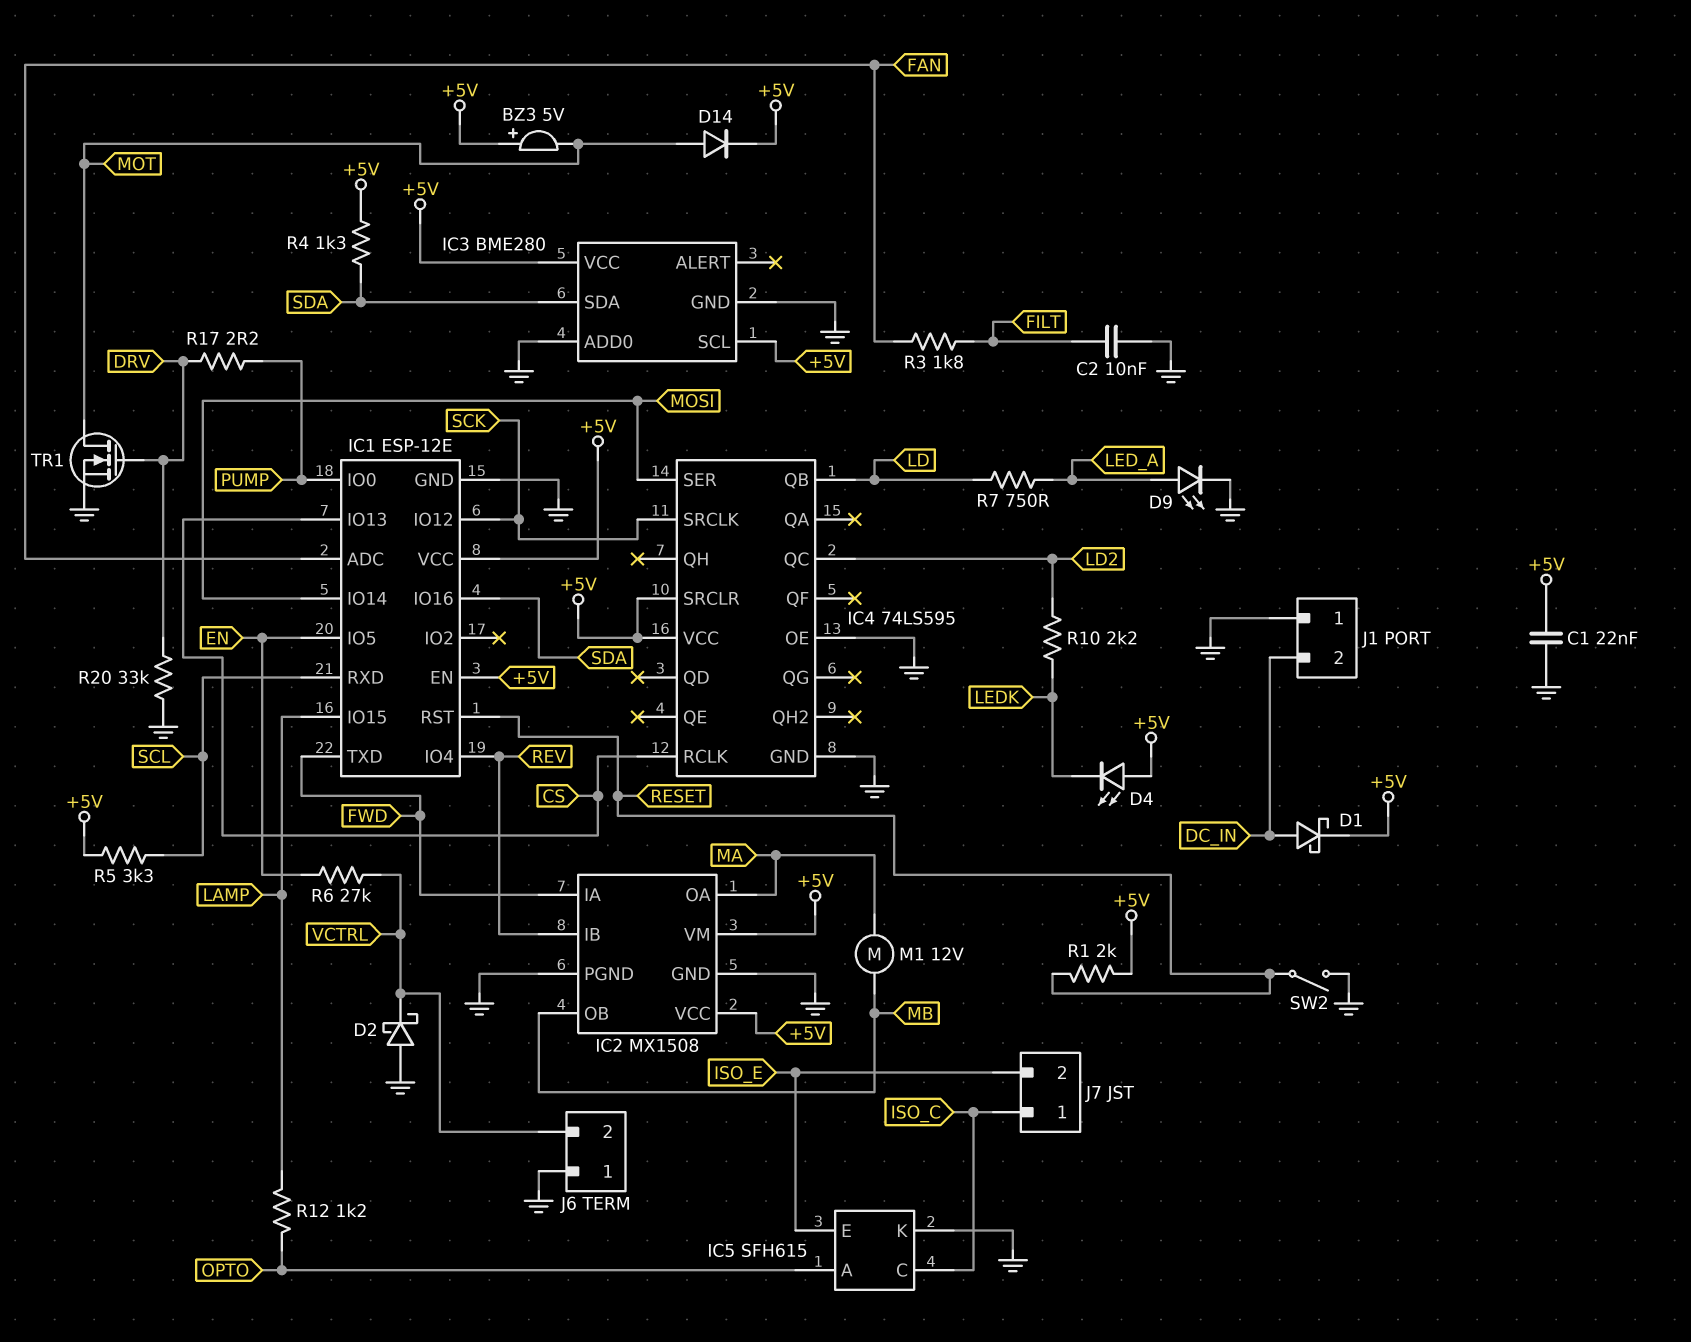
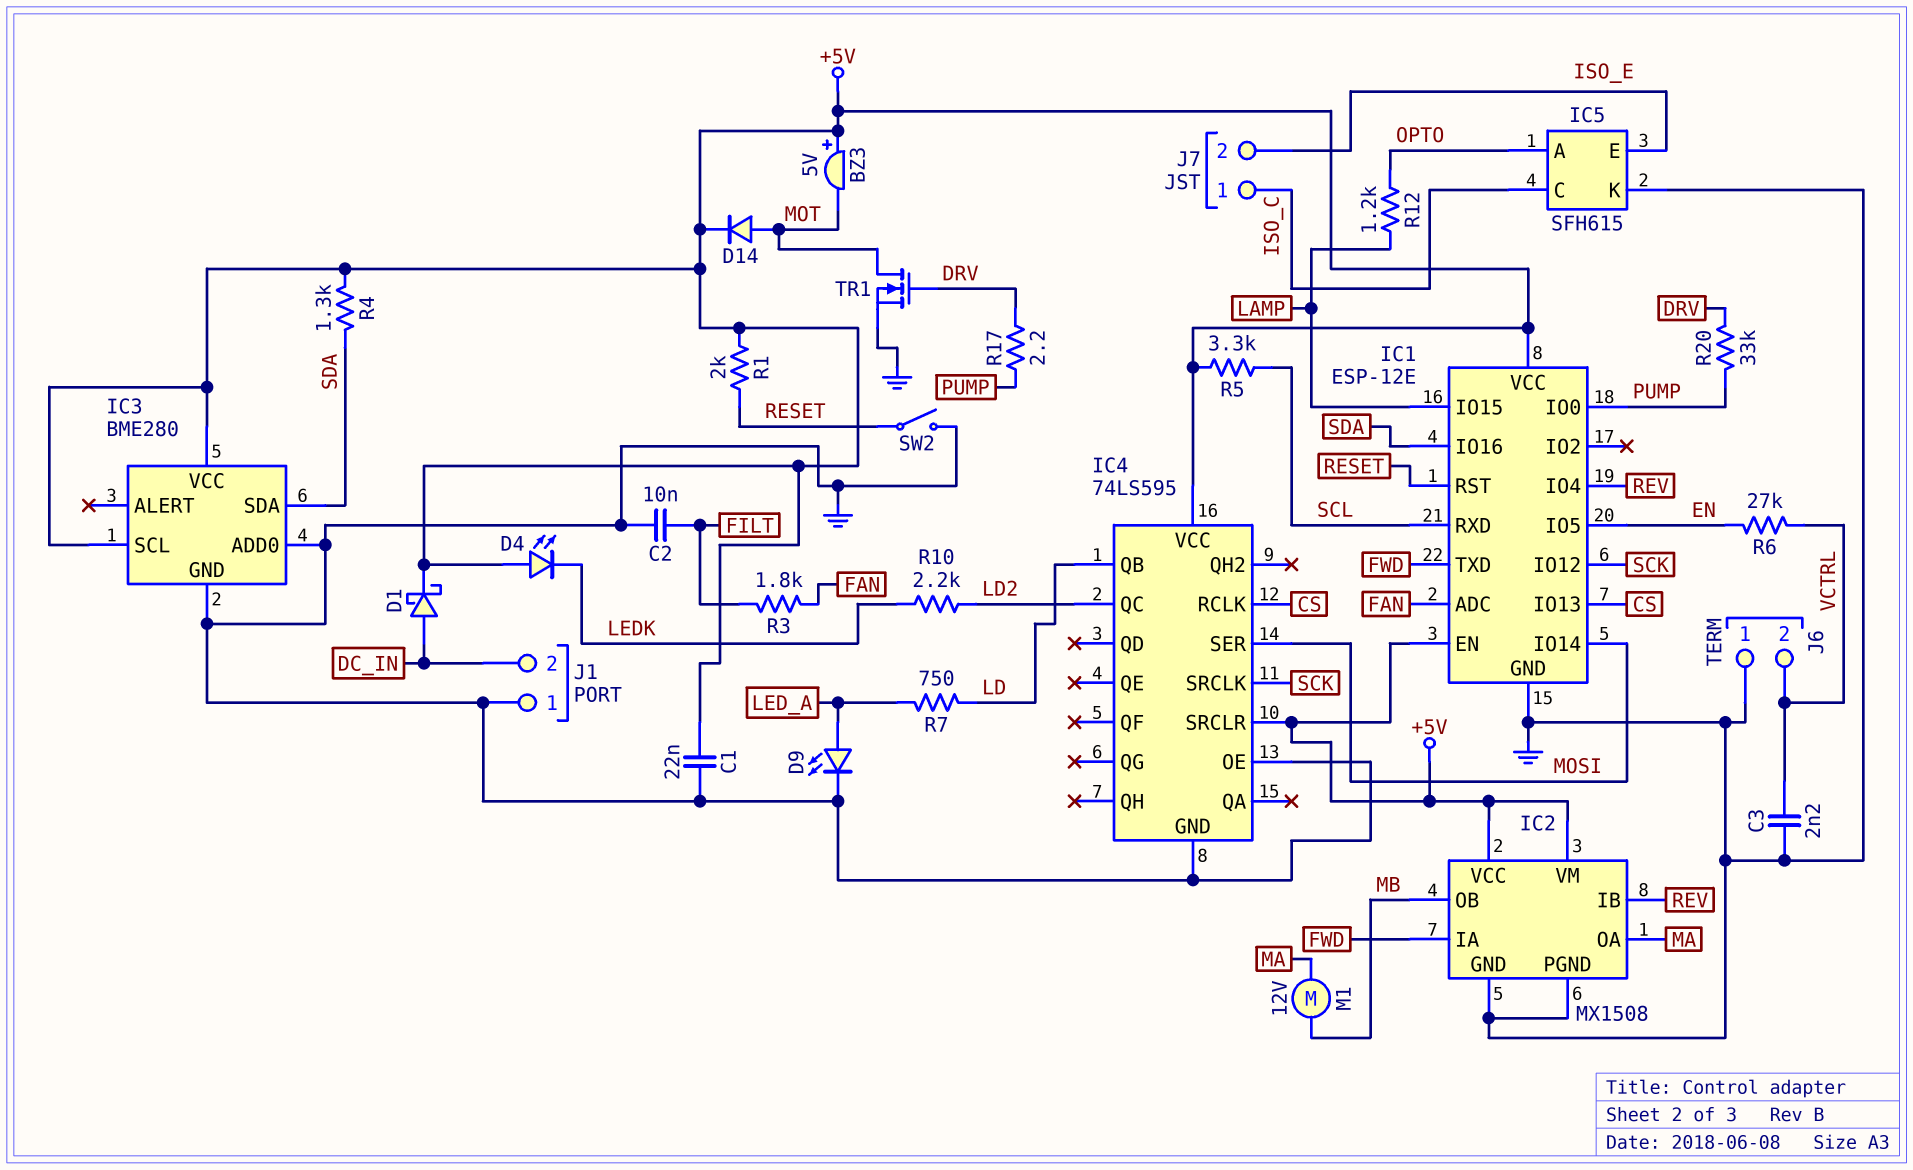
C3: none -> 2.2nF (GND, VCTRL)
D2: schottky (A GND, K VCTRL) -> none
R20: 33k (DRV, GND) -> 33k (DRV, PUMP)

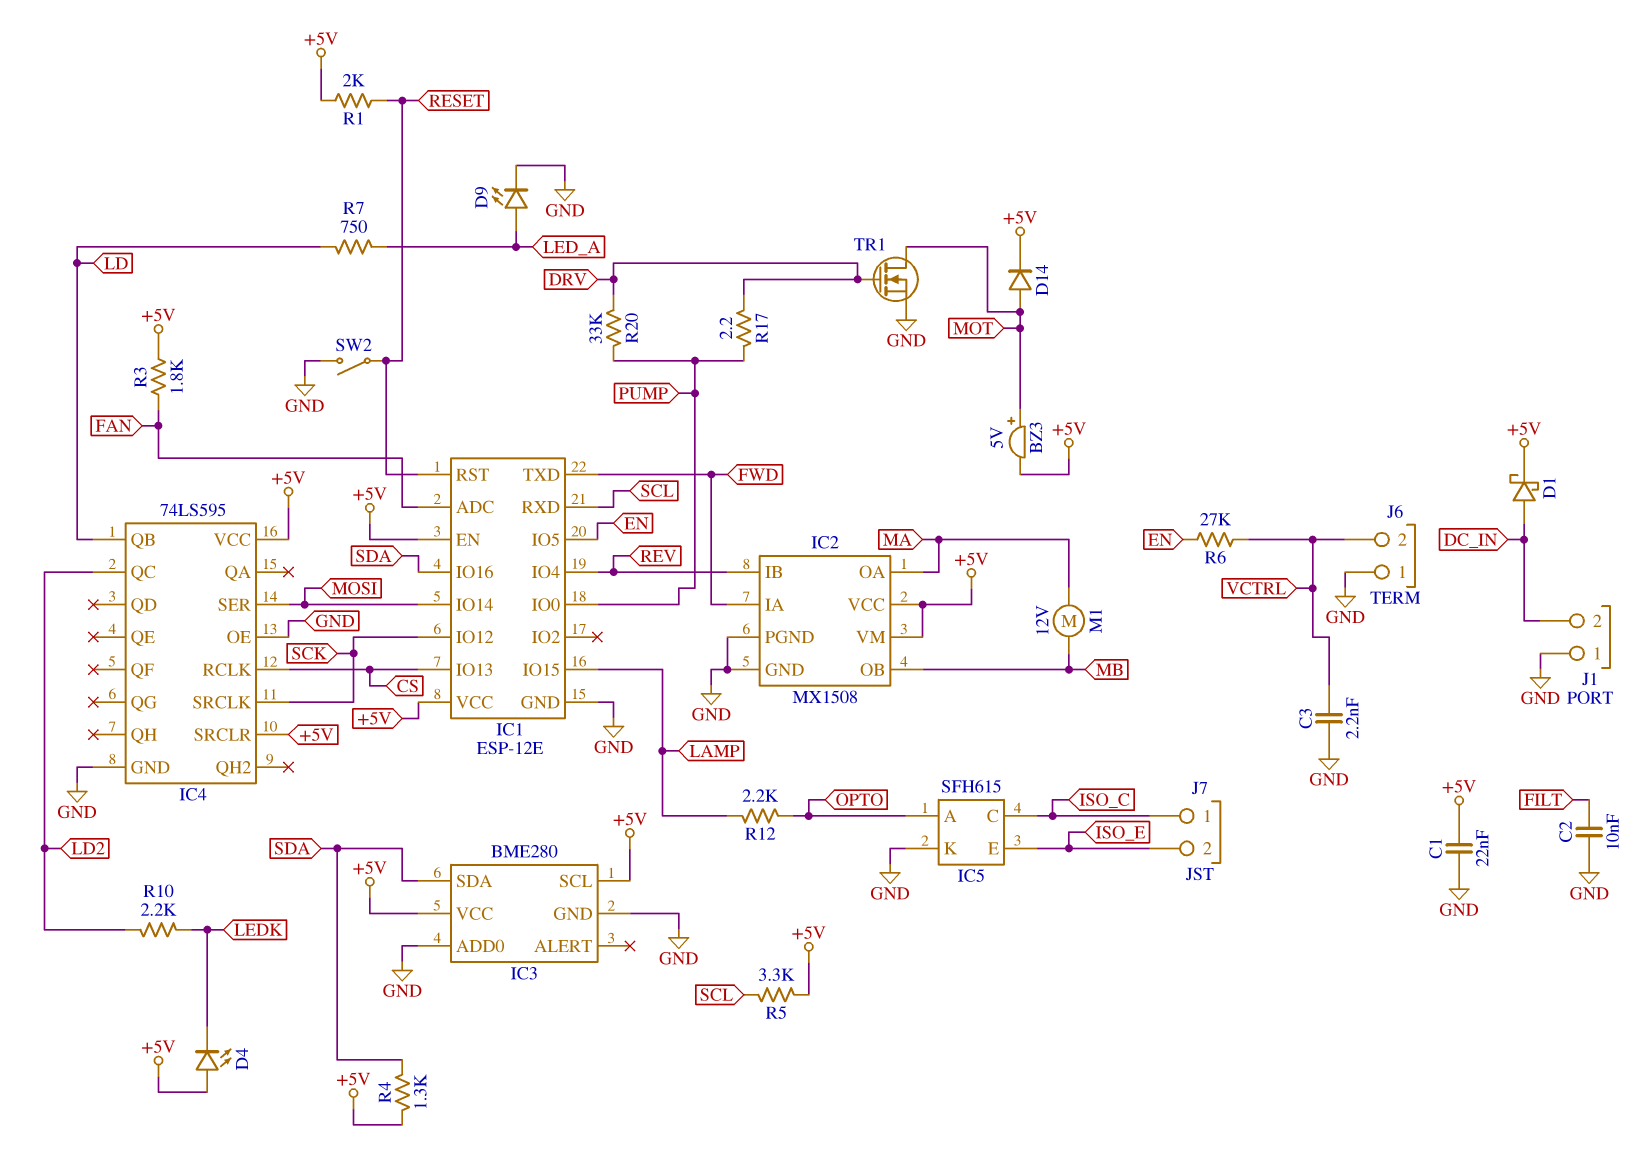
BZ3: buzzer 5V (plus +5V, minus MOT) -> buzzer 5V (plus MOT, minus +5V)
R3: 1.8k (FAN, FILT) -> 1.8k (+5V, FAN)
R12: 1.2k (LAMP, OPTO) -> 2.2k (LAMP, OPTO)

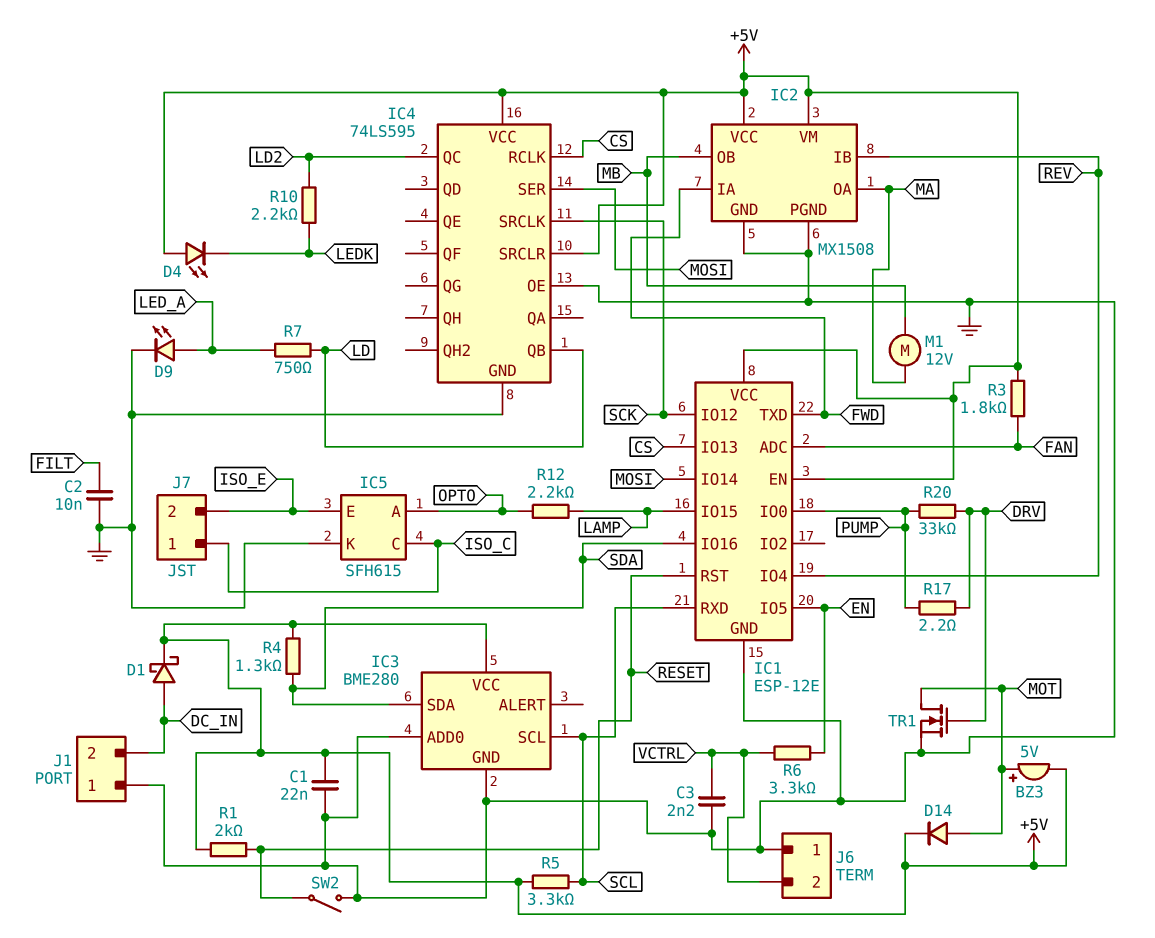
IC3 pin SCL: +5V -> SCL
R6: 27k (EN, VCTRL) -> 3.3k (EN, VCTRL)

